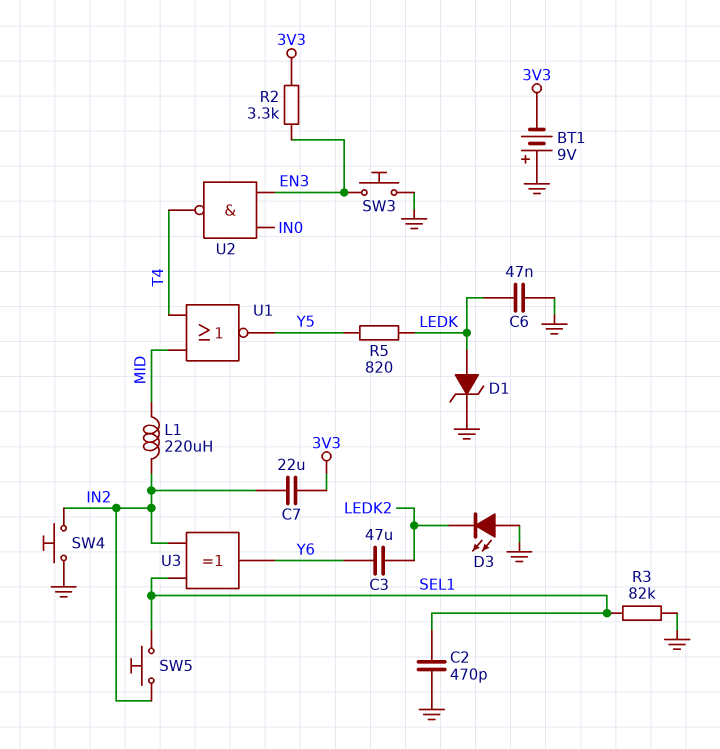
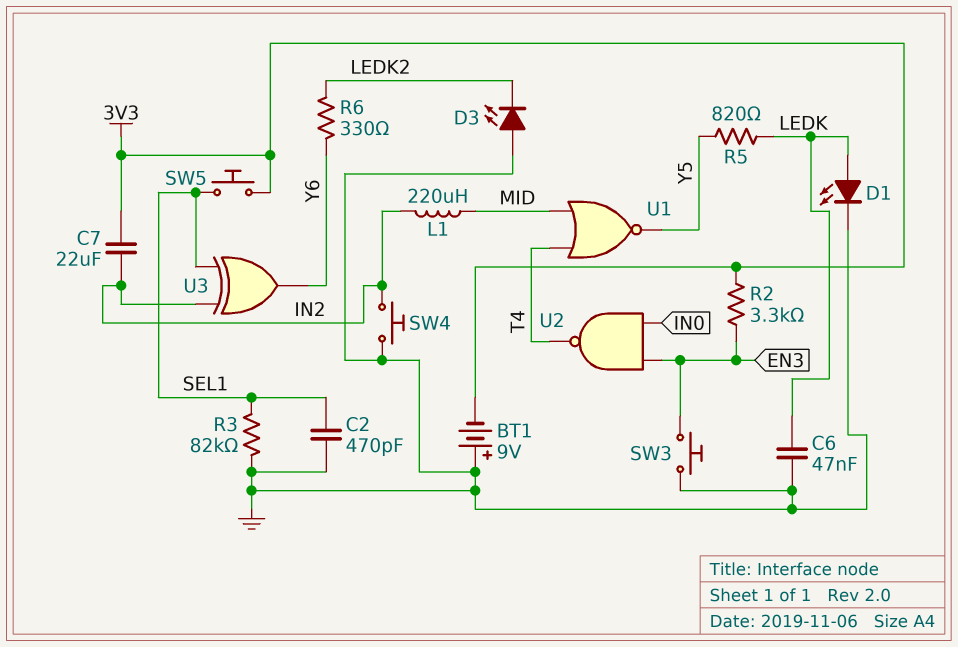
C3: 47uF (LEDK2, Y6) -> none
D1: zener (A LEDK, K GND) -> LED (A LEDK, K GND)
R6: none -> 330 (LEDK2, Y6)
SW5: button (IN2, SEL1) -> button (3V3, SEL1)

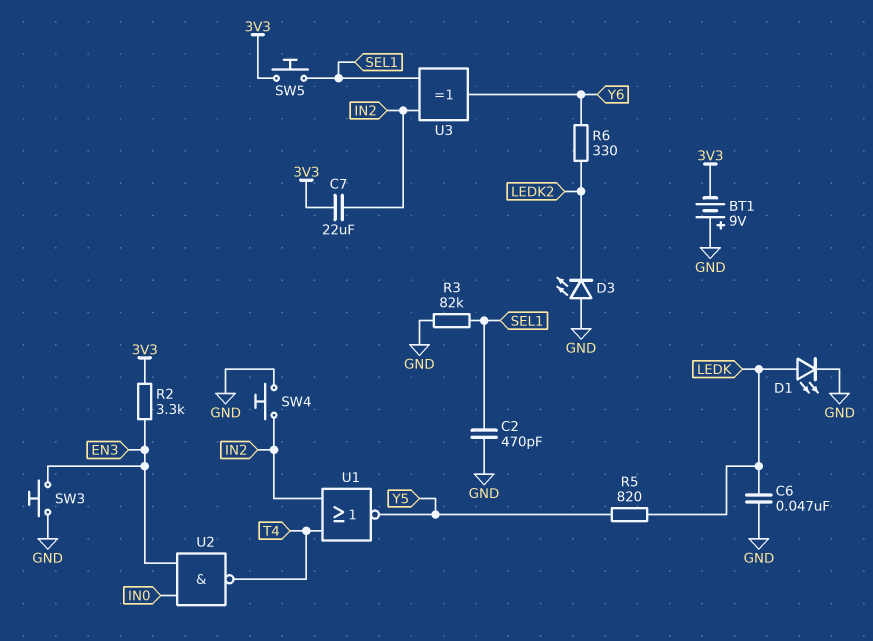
L1: 220uH (IN2, MID) -> none
U1: NOR (in MID, in T4, out Y5) -> NOR (in IN2, in T4, out Y5)

